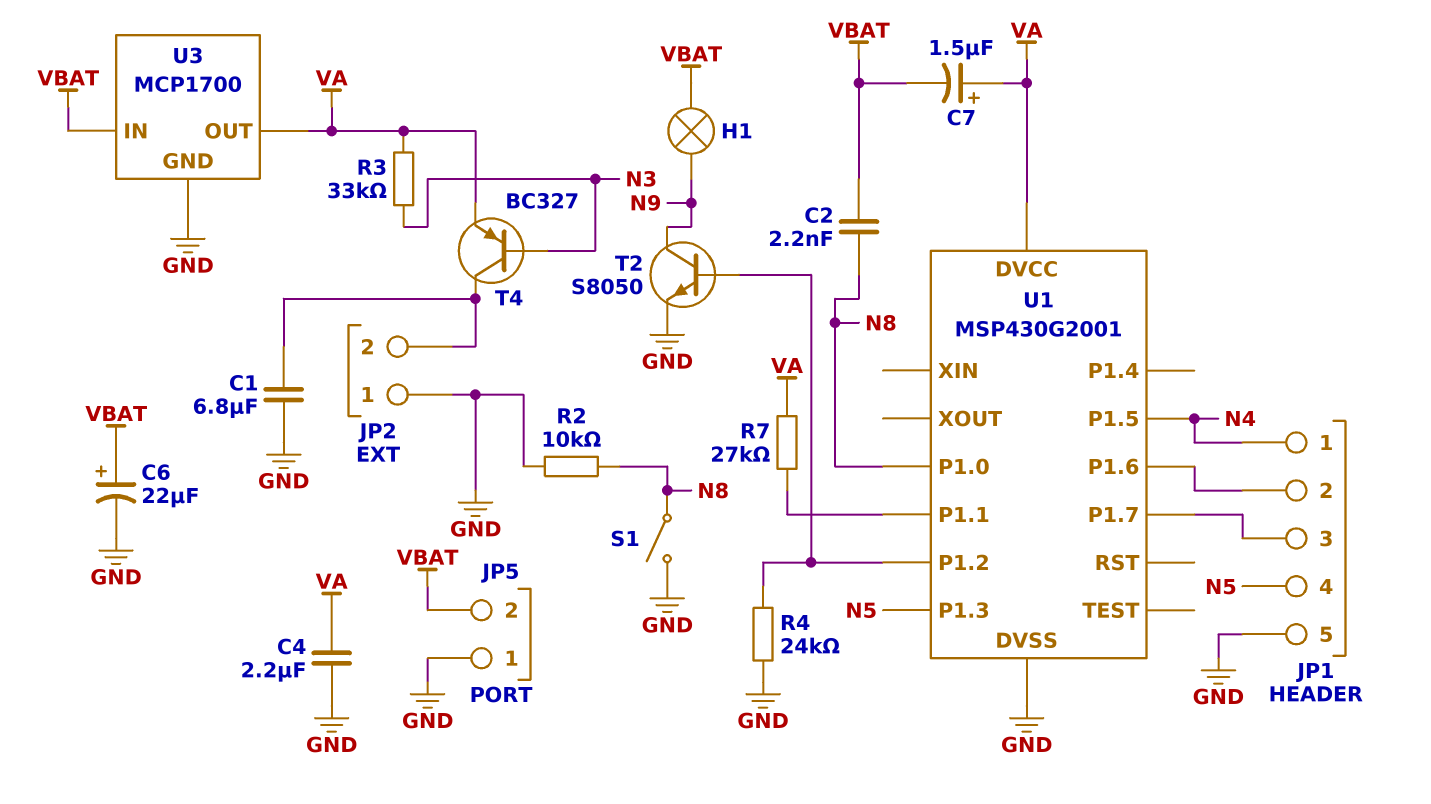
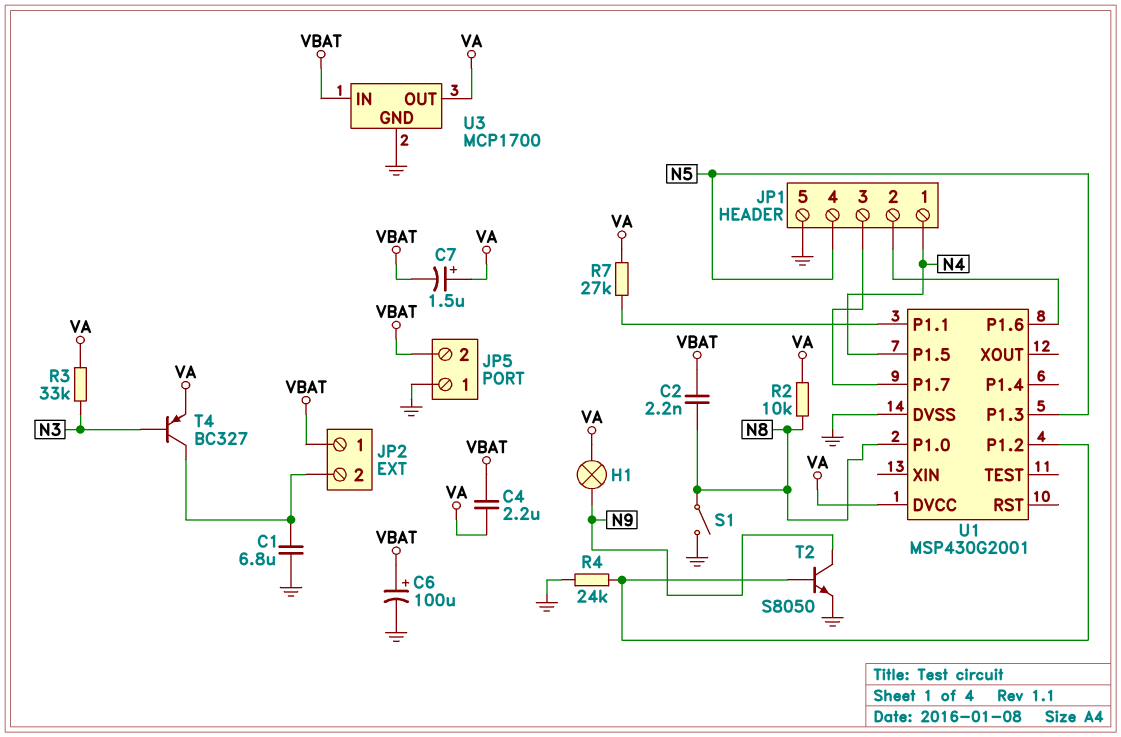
C4: 2.2uF (GND, VA) -> 2.2uF (VA, VBAT)
C6: 22uF (plus VBAT, minus GND) -> 100uF (plus VBAT, minus GND)
H1: lamp (N9, VBAT) -> lamp (N9, VA)
JP2 pin 1: GND -> VBAT
R2: 10k (GND, N8) -> 10k (N8, VA)

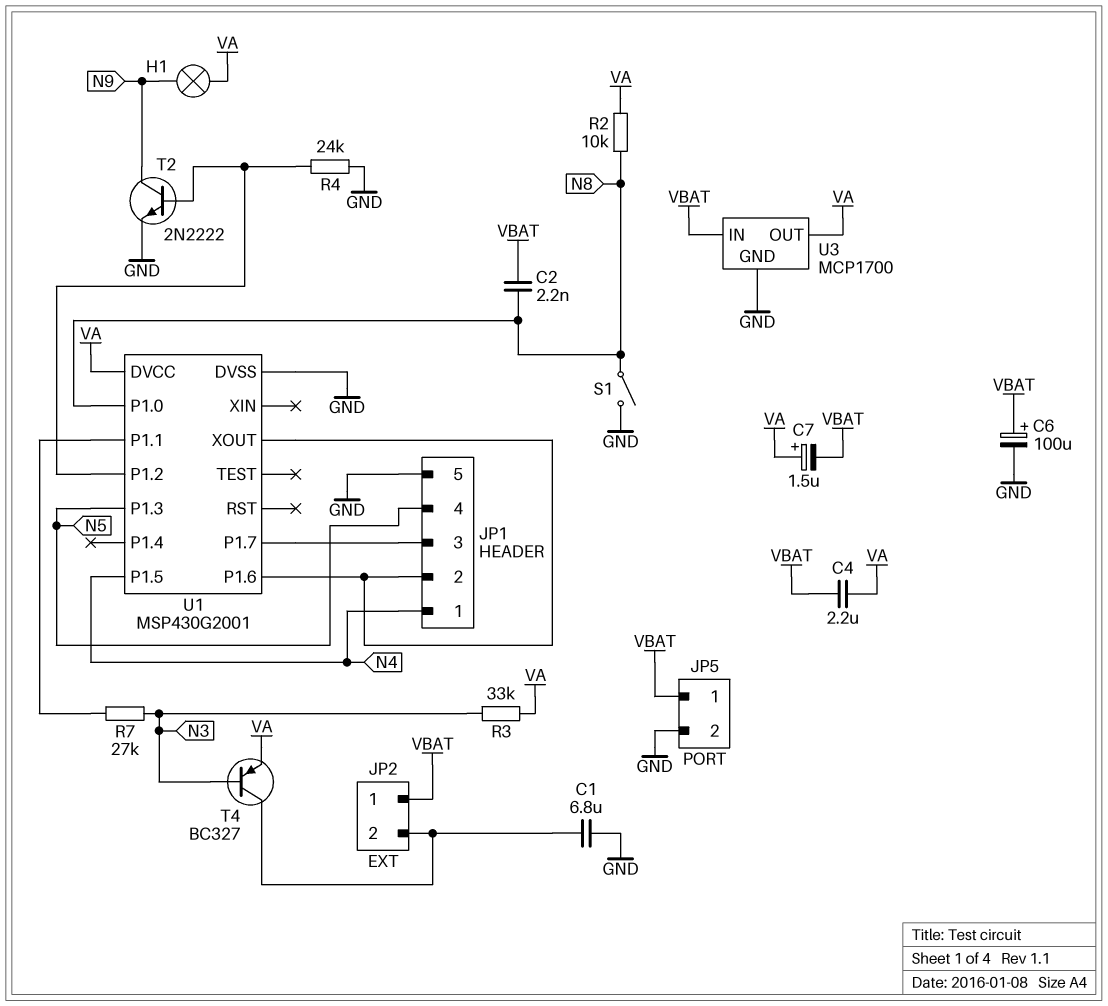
JP5 pin 1: GND -> VBAT
JP5 pin 2: VBAT -> GND
R7: 27k (U1/P1.1, VA) -> 27k (N3, U1/P1.1)
T2: NPN S8050 (B U1/P1.2, C N9, E GND) -> NPN 2N2222 (B U1/P1.2, C N9, E GND)
U1 pin XOUT: none -> JP1/2

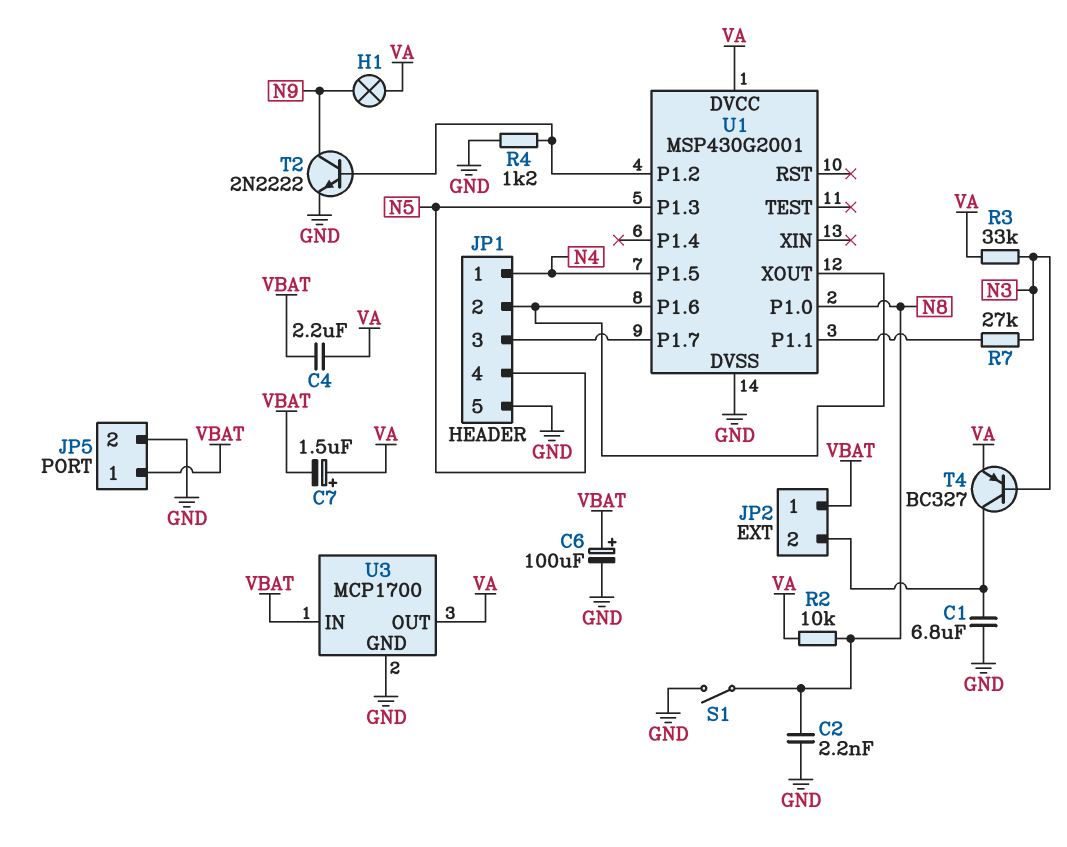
C2: 2.2nF (N8, VBAT) -> 2.2nF (GND, N8)
R4: 24k (GND, U1/P1.2) -> 1.2k (GND, U1/P1.2)

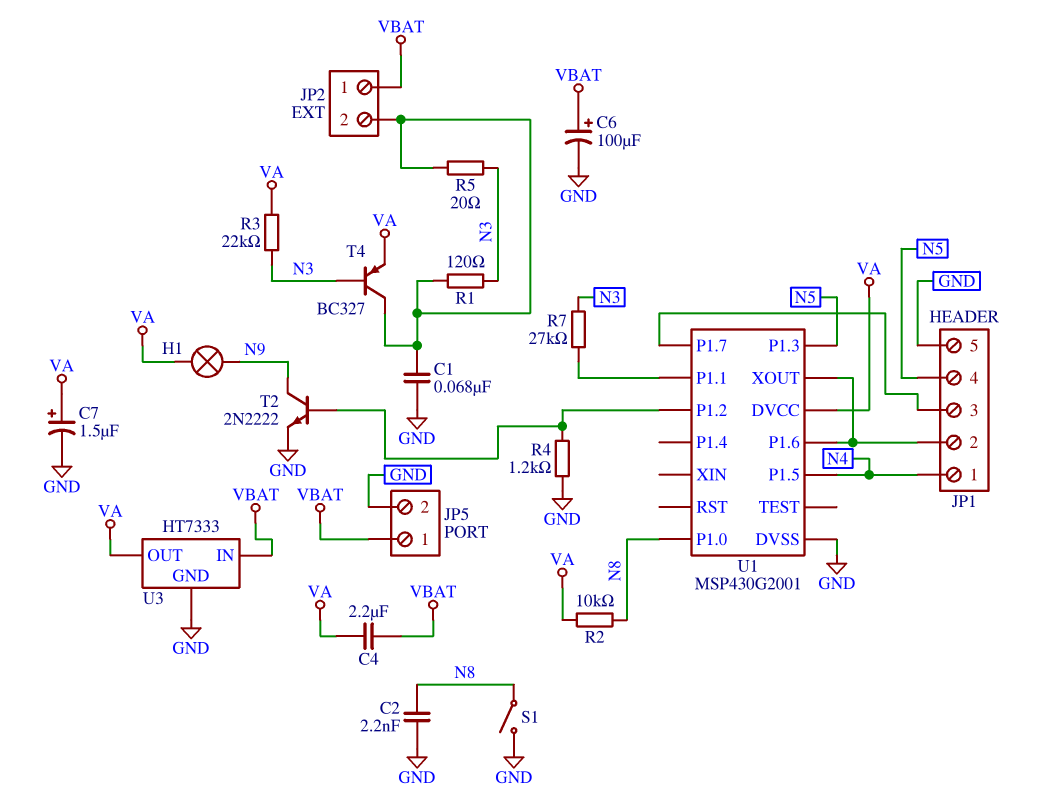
C1: 6.8uF (GND, JP2/2) -> 68nF (GND, JP2/2)
C7: 1.5uF (plus VA, minus VBAT) -> 1.5uF (plus VA, minus GND)
R1: none -> 120 (JP2/2, N3)
R3: 33k (N3, VA) -> 22k (N3, VA)
R5: none -> 20 (JP2/2, N3)
U3: MCP1700 -> HT7333

